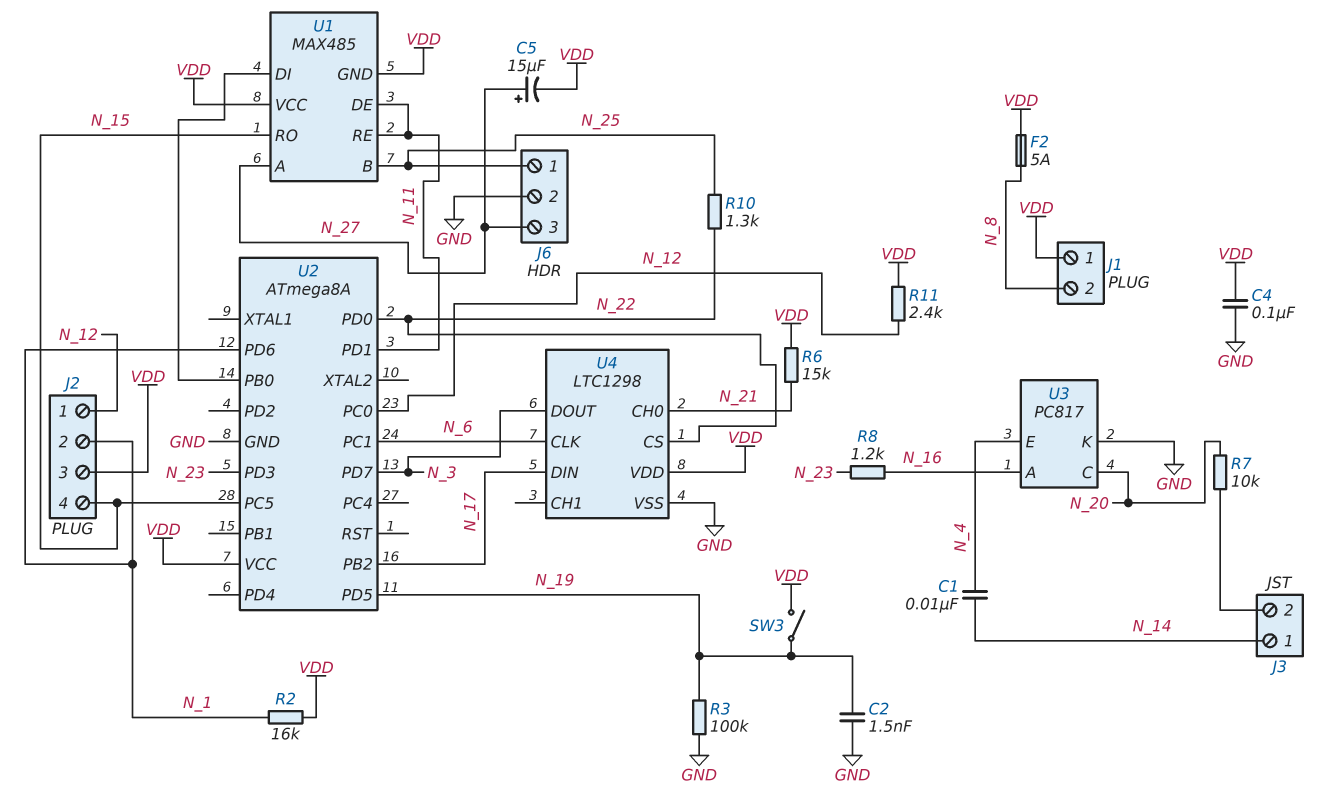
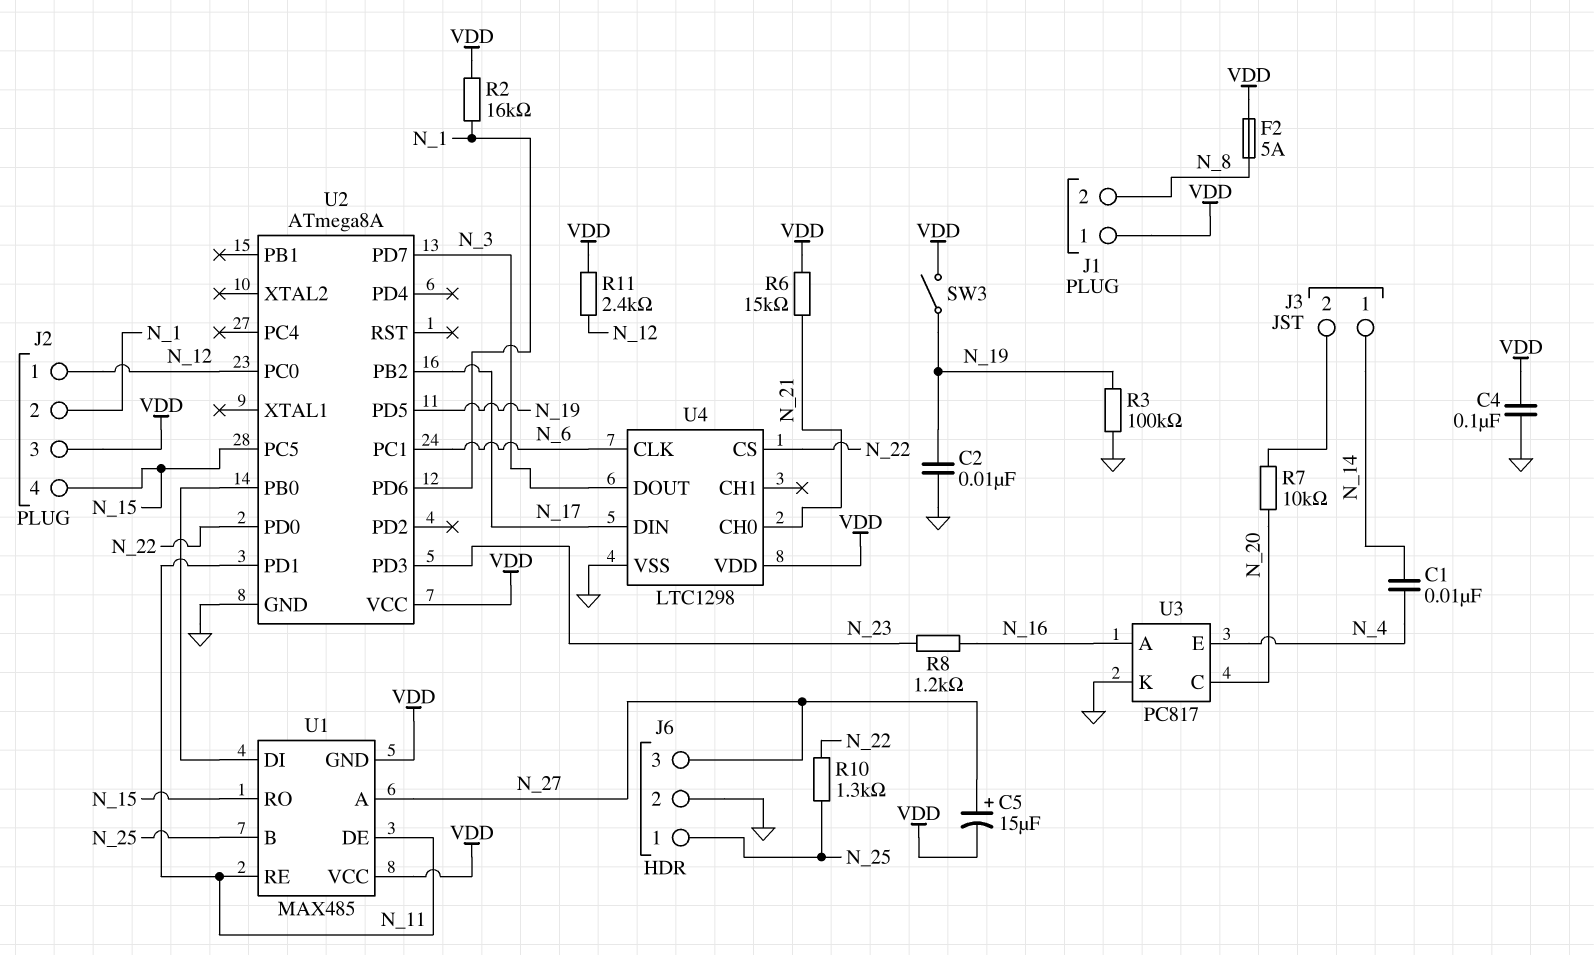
C2: 1.5nF (GND, N_19) -> 10nF (GND, N_19)

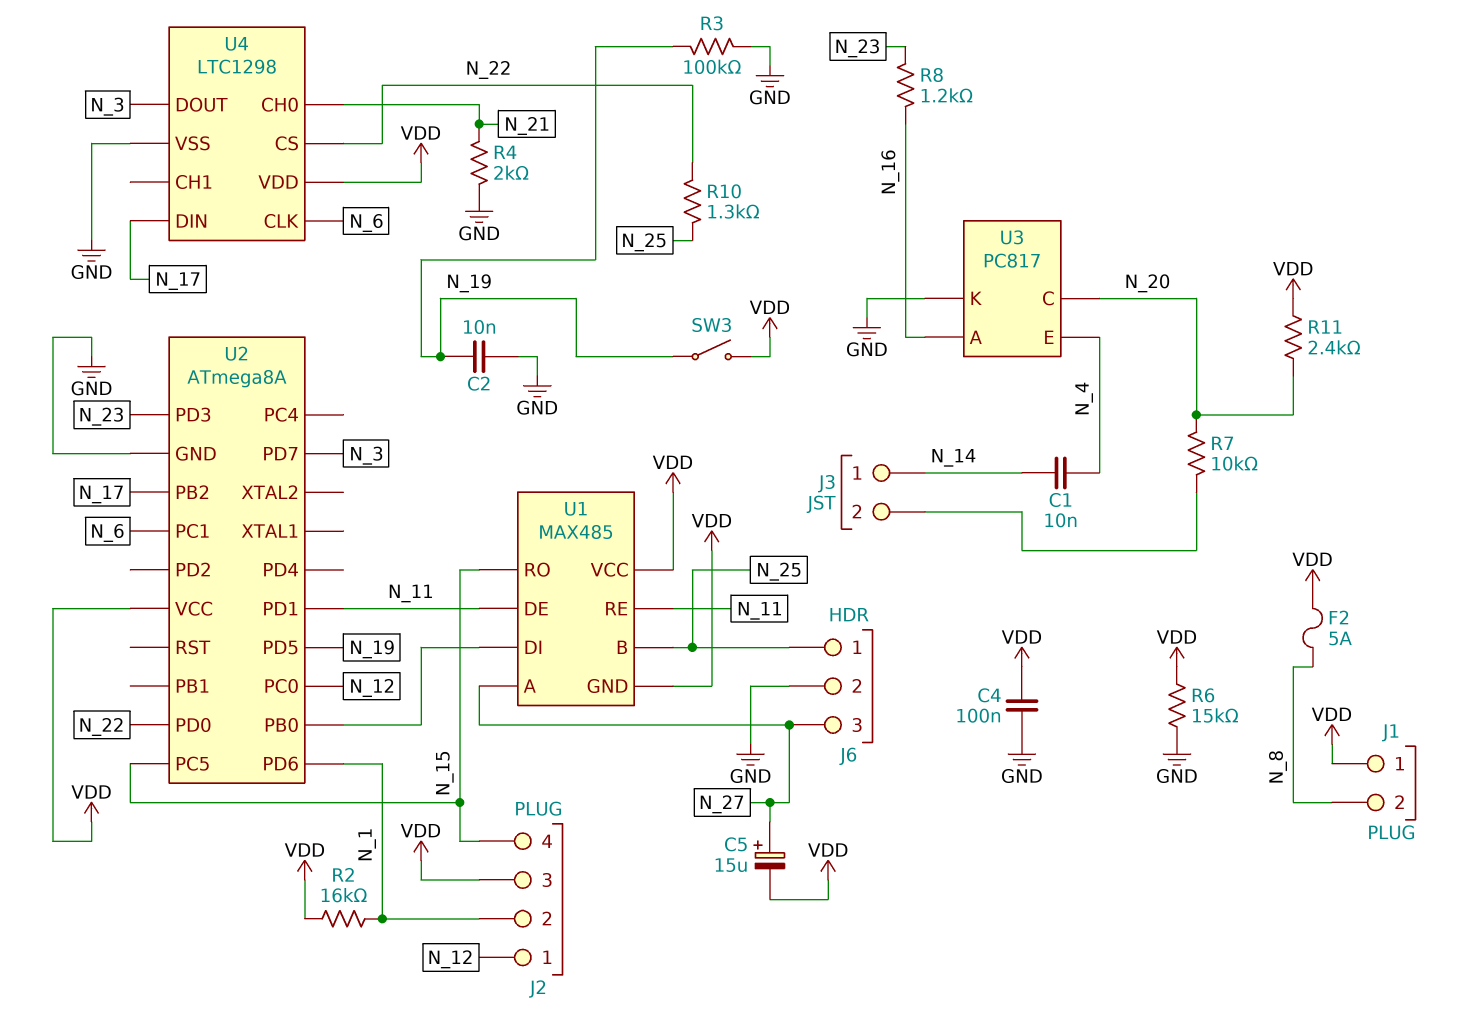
R4: none -> 2k (GND, N_21)
R6: 15k (N_21, VDD) -> 15k (GND, VDD)
R11: 2.4k (N_12, VDD) -> 2.4k (N_20, VDD)

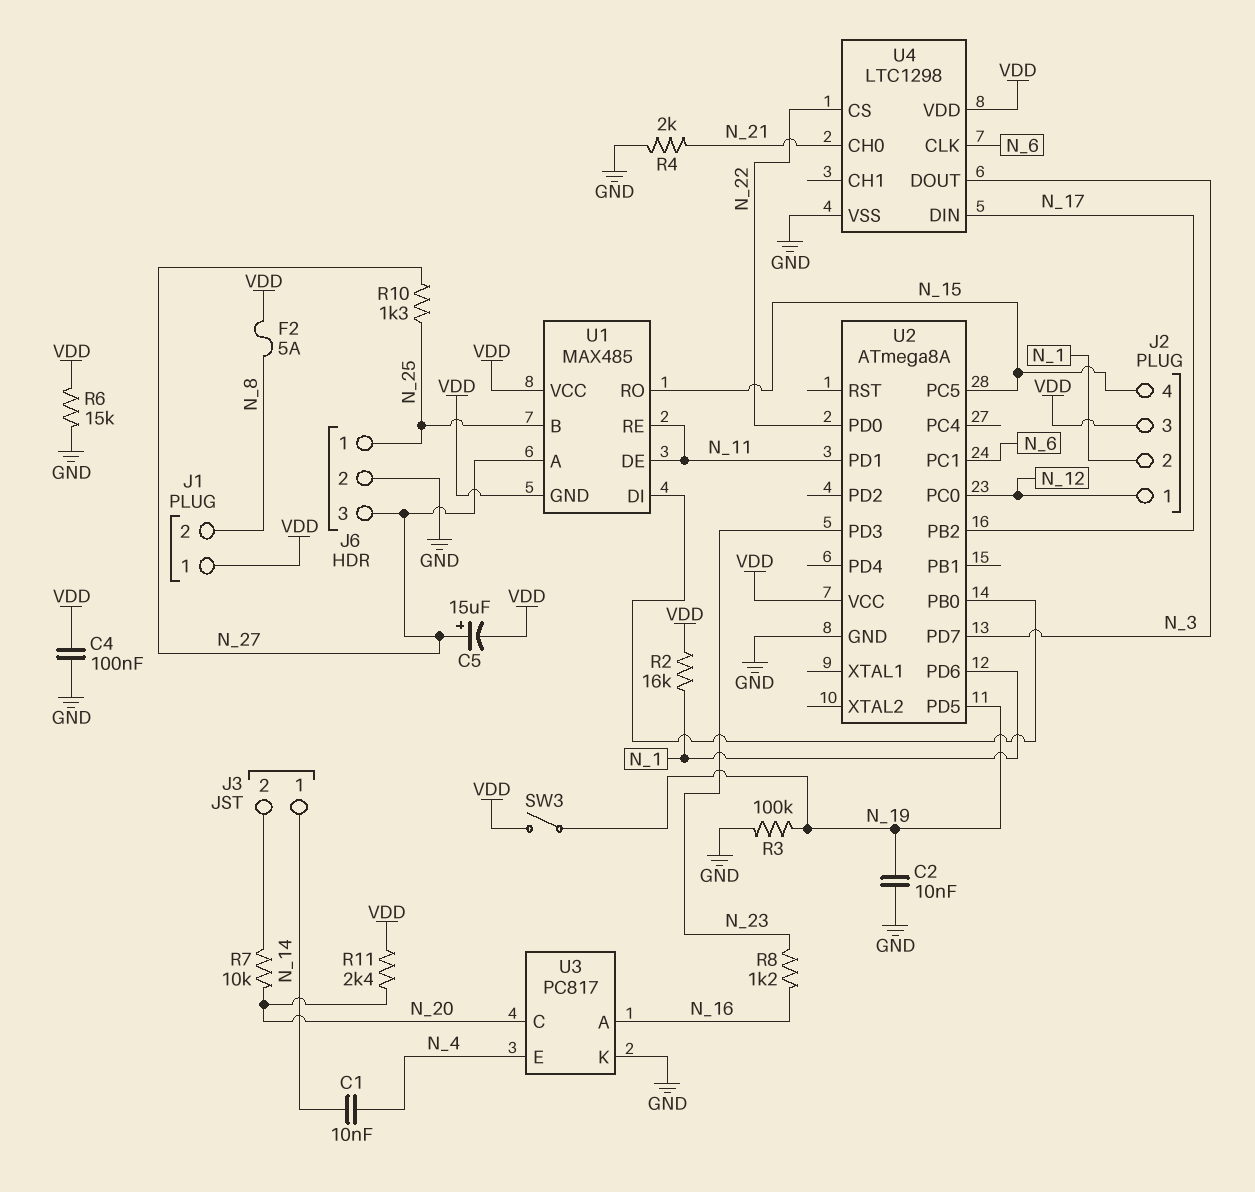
R10: 1.3k (N_22, N_25) -> 1.3k (N_25, N_27)

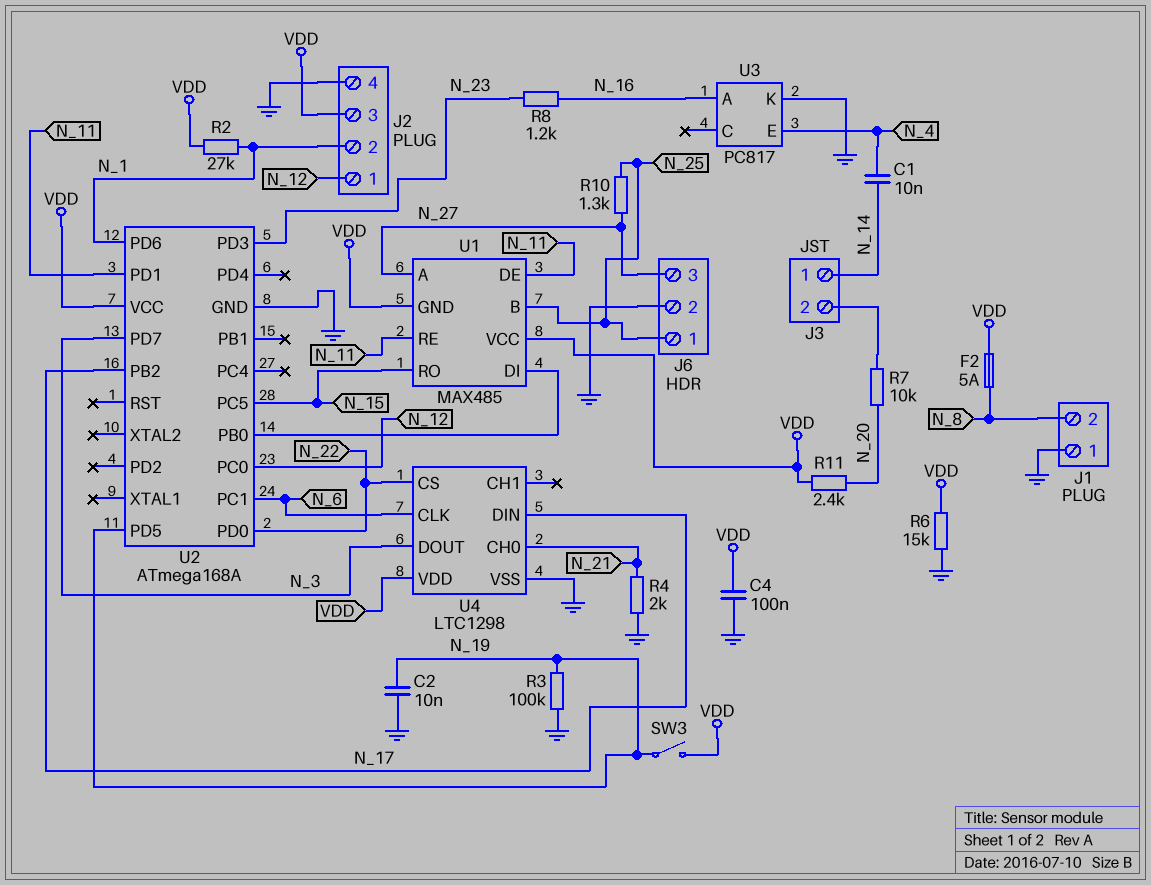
C5: 15uF (plus N_27, minus VDD) -> none
J1 pin 1: VDD -> GND
J2 pin 4: N_15 -> GND
R2: 16k (N_1, VDD) -> 27k (N_1, VDD)
U2: ATmega8A -> ATmega168A
U3 pin C: N_20 -> none

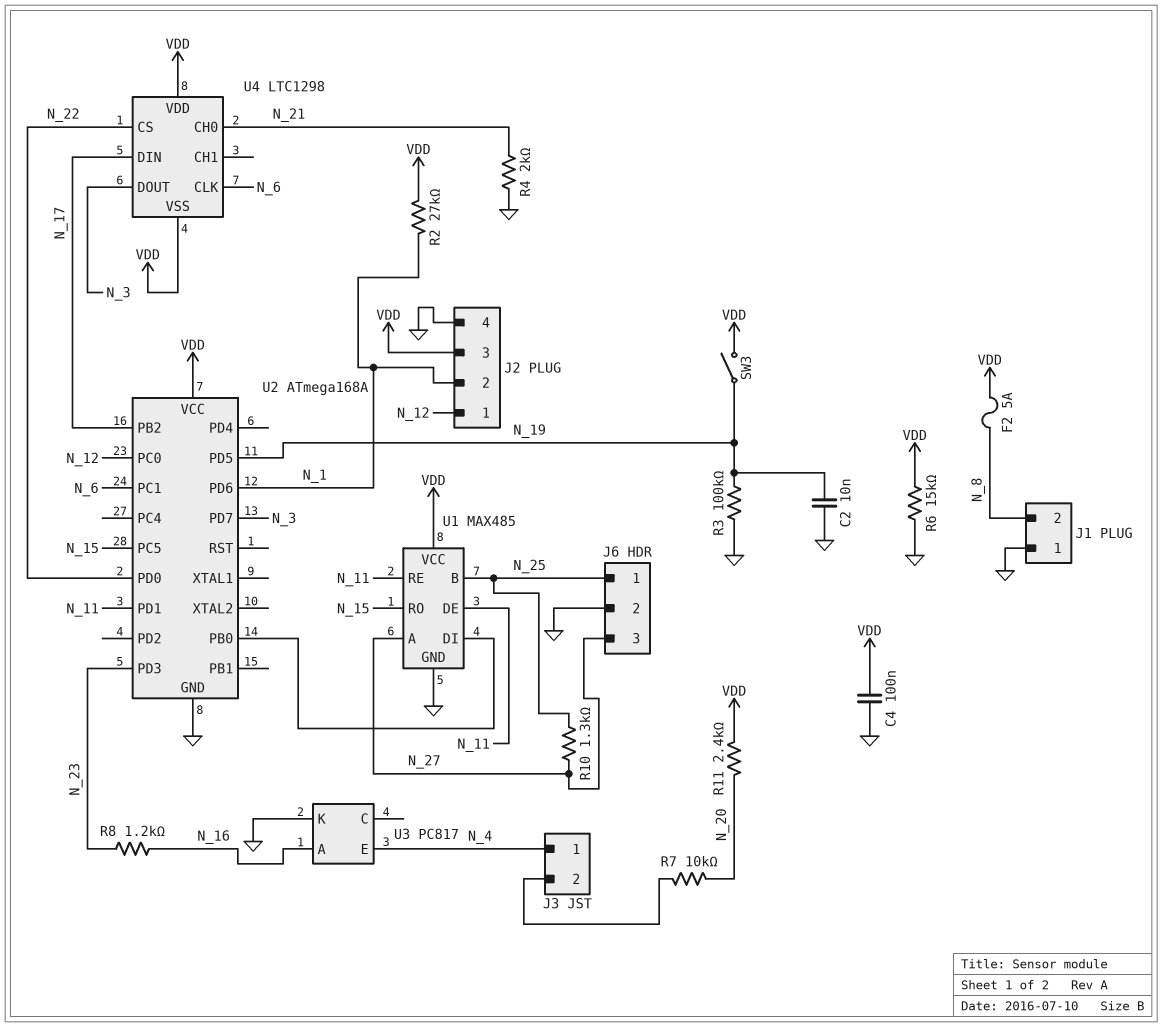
C1: 10nF (N_4, N_14) -> none
J3 pin 1: N_14 -> N_4
U1 pin GND: VDD -> GND
U4 pin VSS: GND -> VDD

